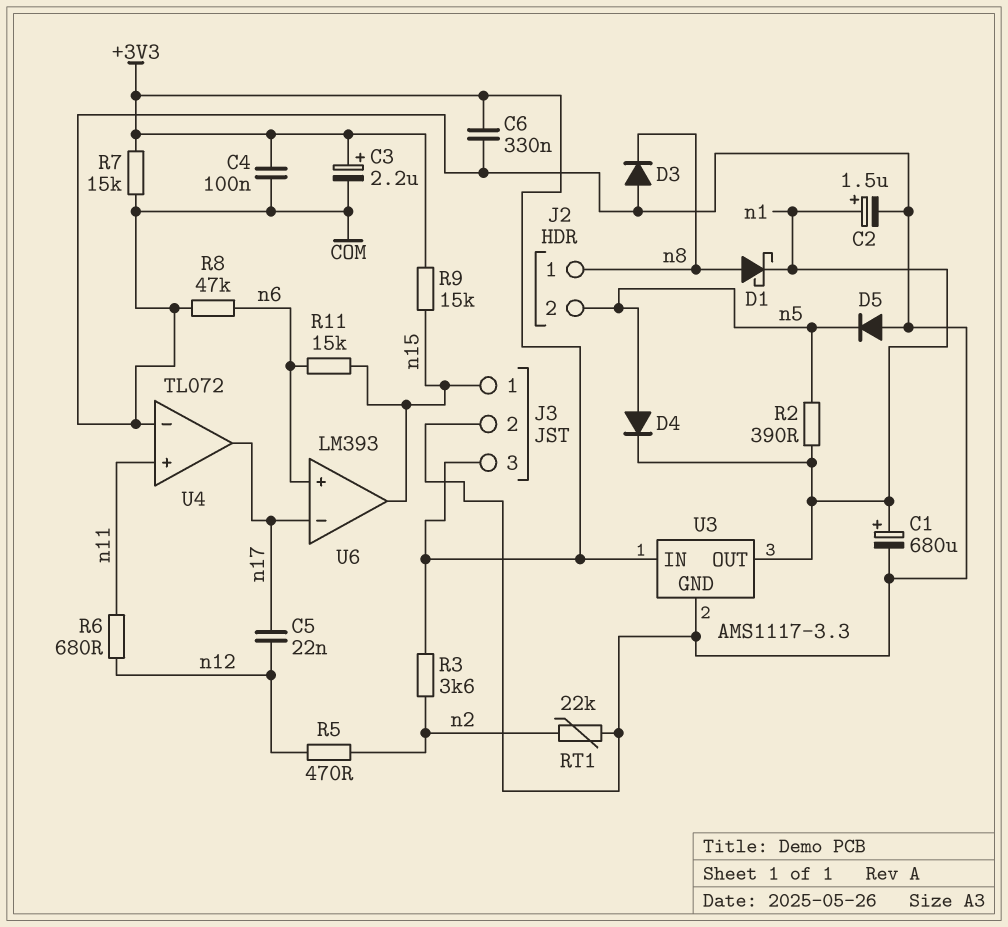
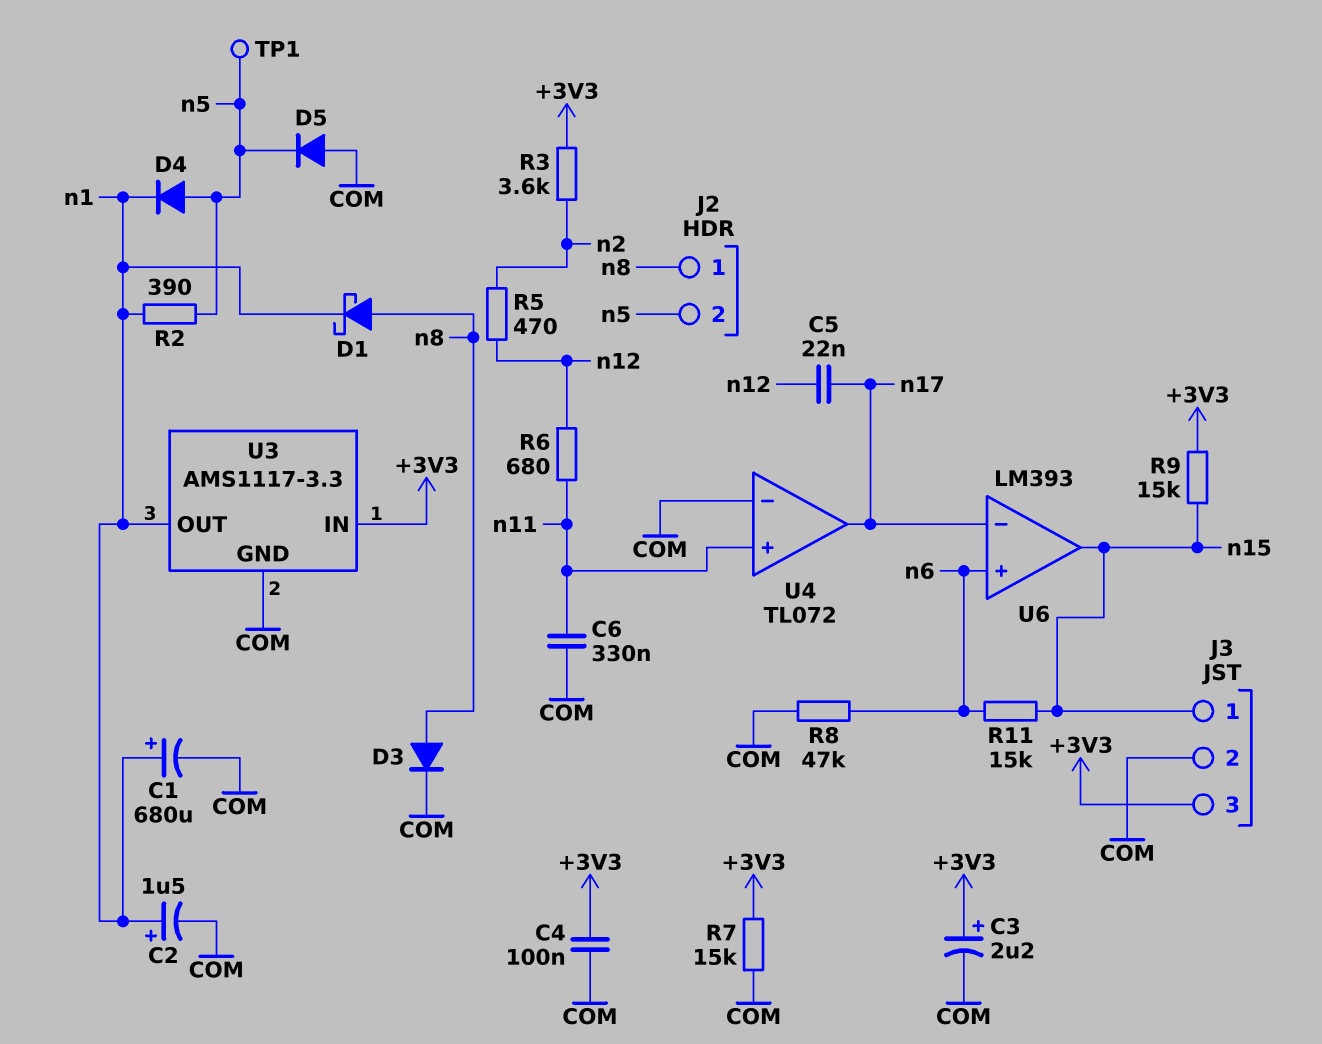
C6: 330nF (+3V3, COM) -> 330nF (COM, n11)
D3: diode (A COM, K n8) -> diode (A n8, K COM)
RT1: 22k (COM, n2) -> none
TP1: none -> test point (n5)

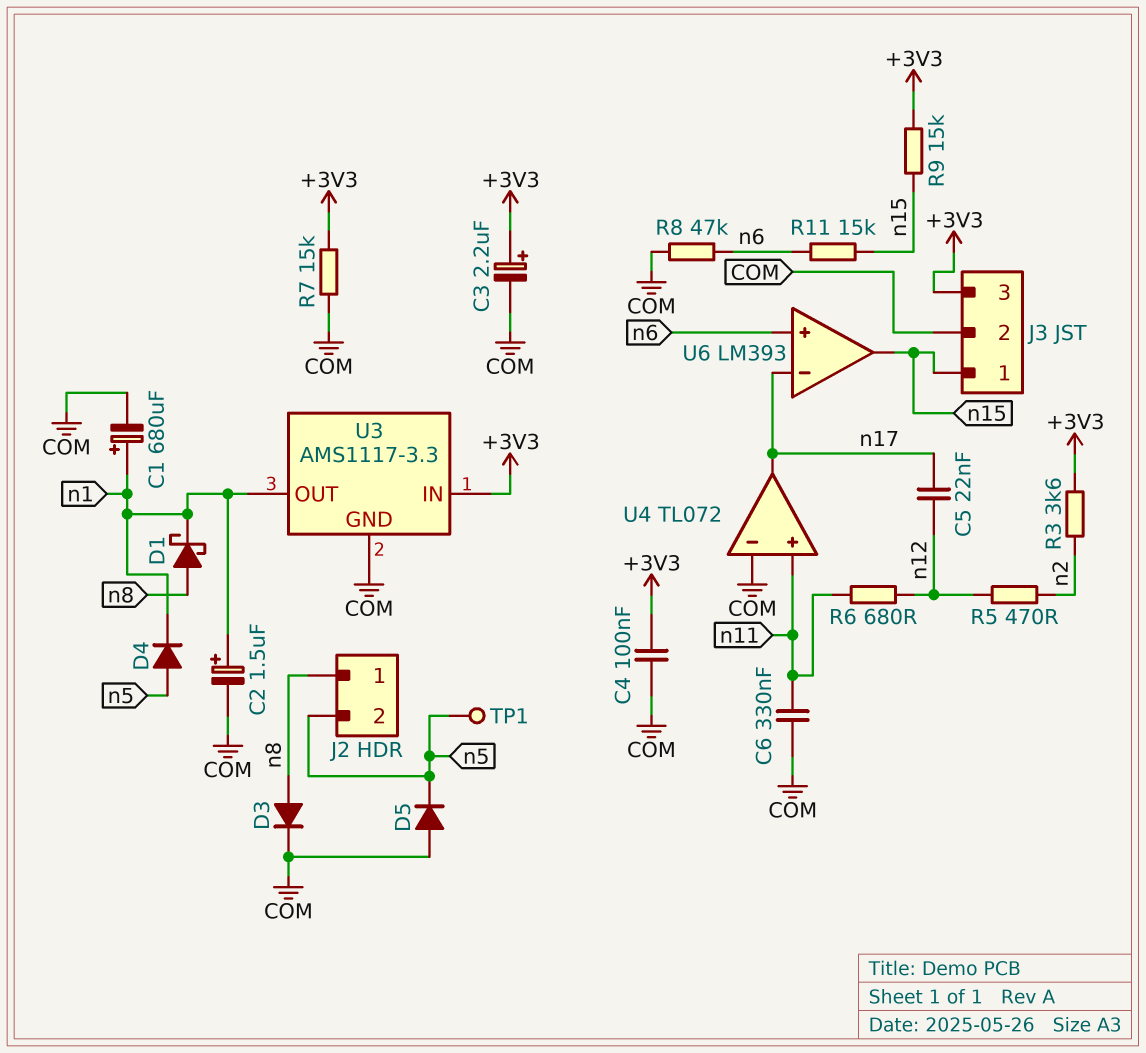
R2: 390 (n1, n5) -> none

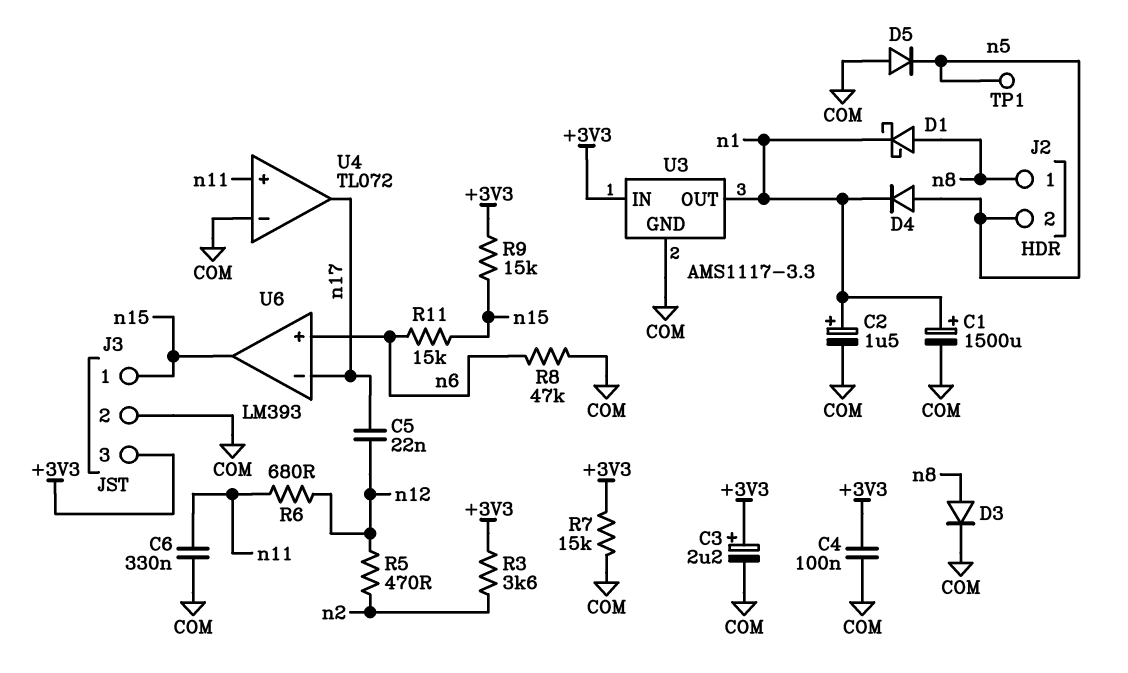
C1: 680uF (plus n1, minus COM) -> 1500uF (plus n1, minus COM)

